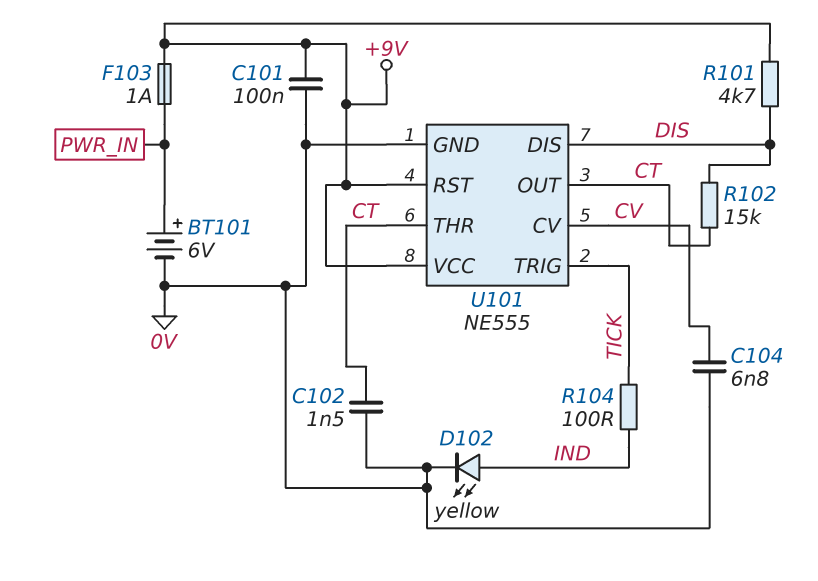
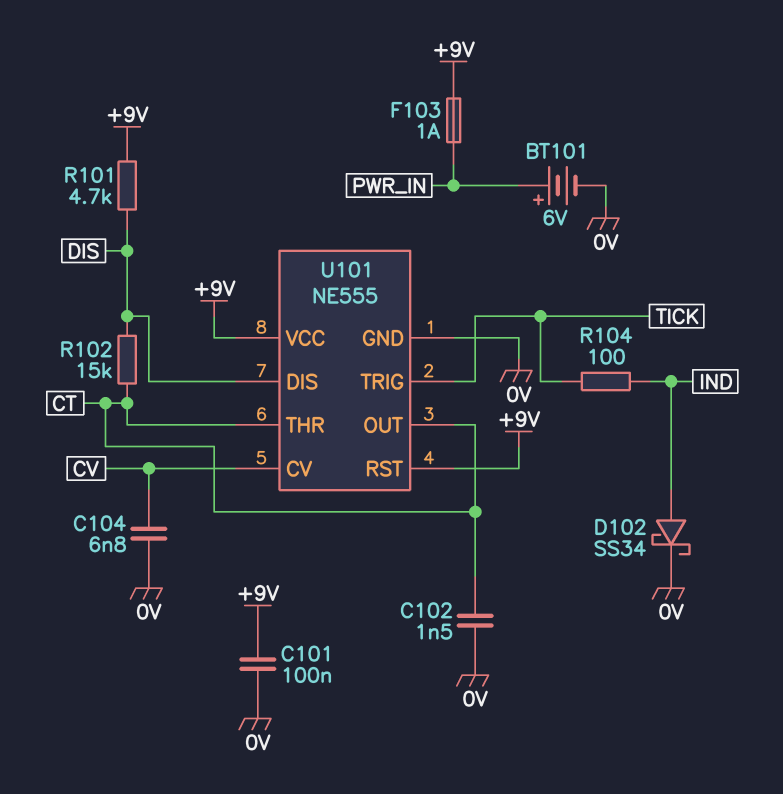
D102: LED yellow (A IND, K 0V) -> schottky SS34 (A IND, K 0V)

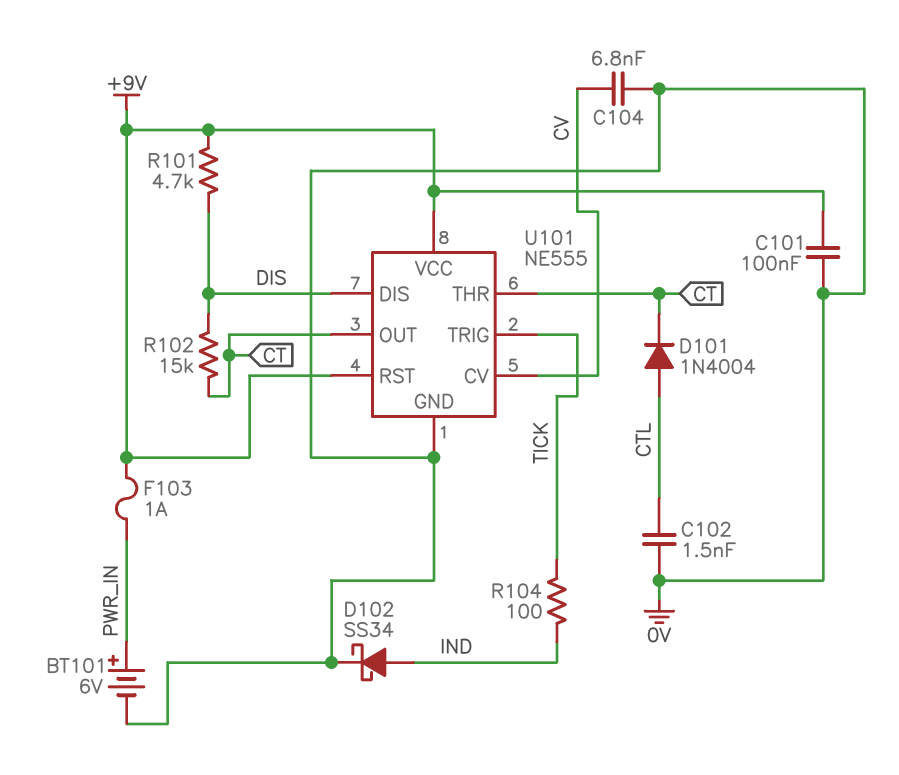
C102: 1.5nF (0V, CT) -> 1.5nF (0V, CTL)
D101: none -> diode 1N4004 (A CTL, K CT)

